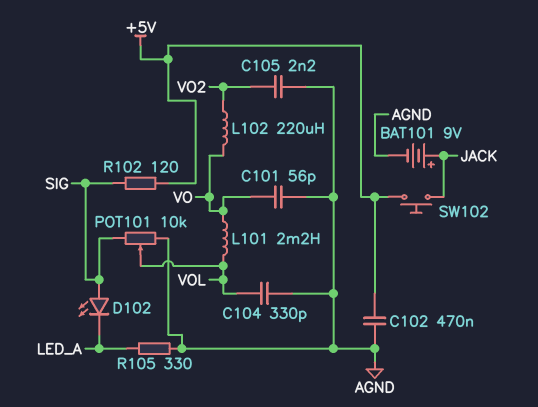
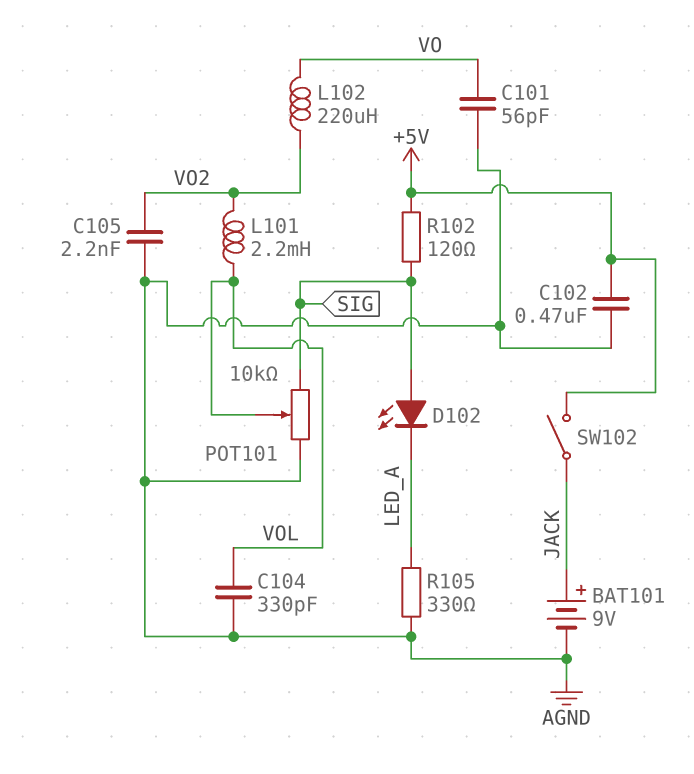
L101: 2.2mH (VO, VOL) -> 2.2mH (VO2, VOL)
SW102: button (+5V, JACK) -> switch (+5V, JACK)

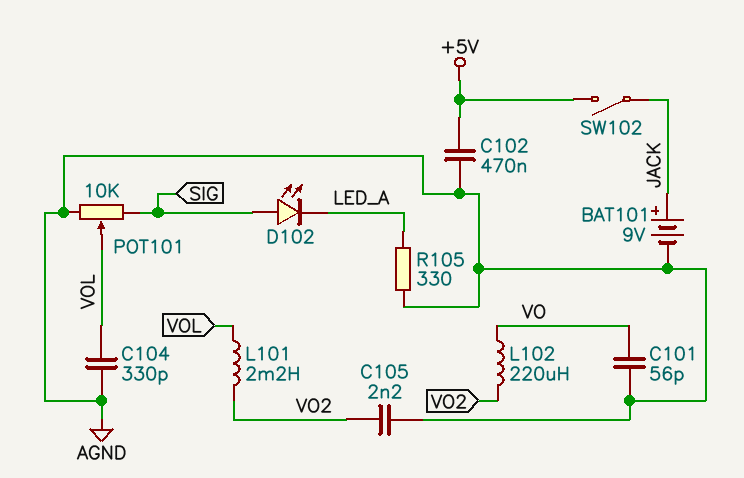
R102: 120 (+5V, SIG) -> none

